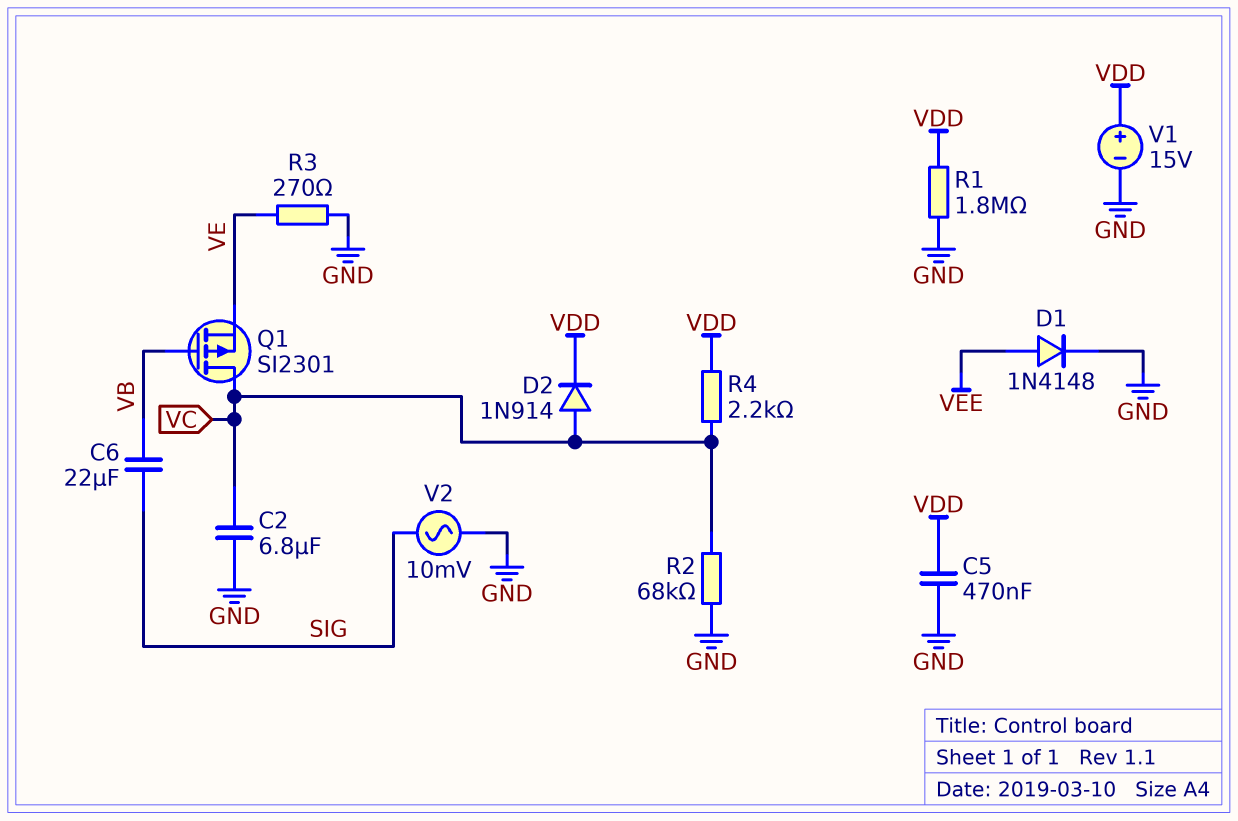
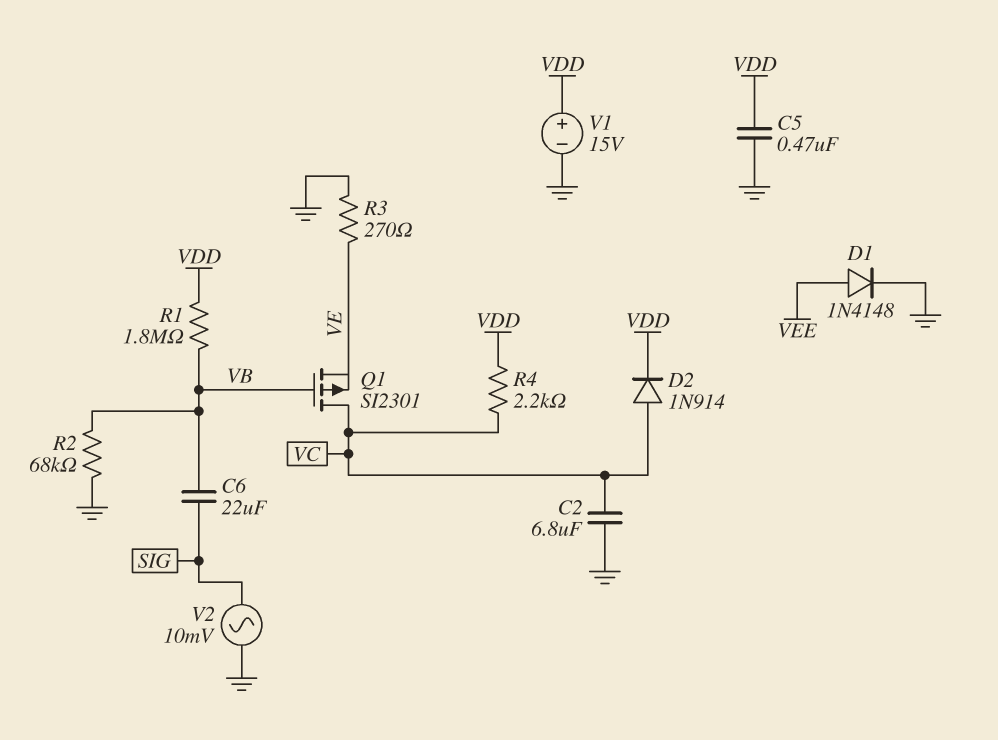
R1: 1.8M (GND, VDD) -> 1.8M (VB, VDD)
R2: 68k (GND, VC) -> 68k (GND, VB)

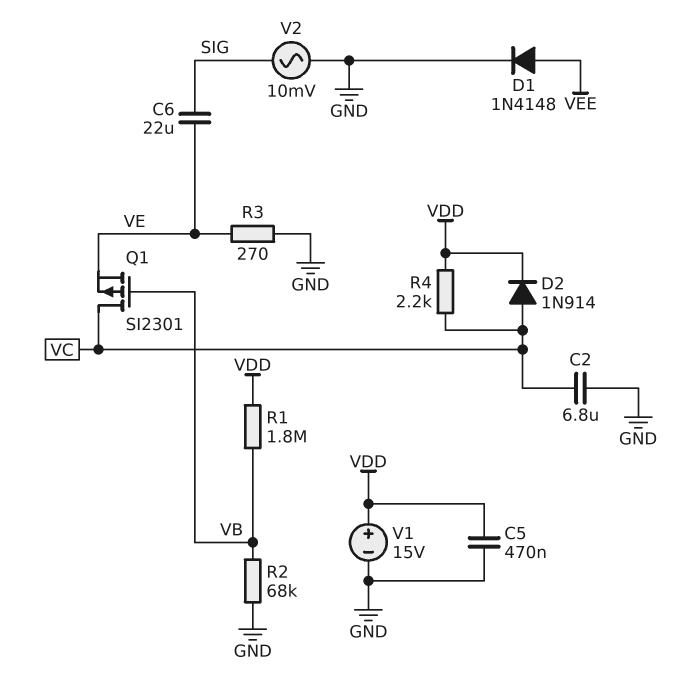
C6: 22uF (SIG, VB) -> 22uF (SIG, VE)

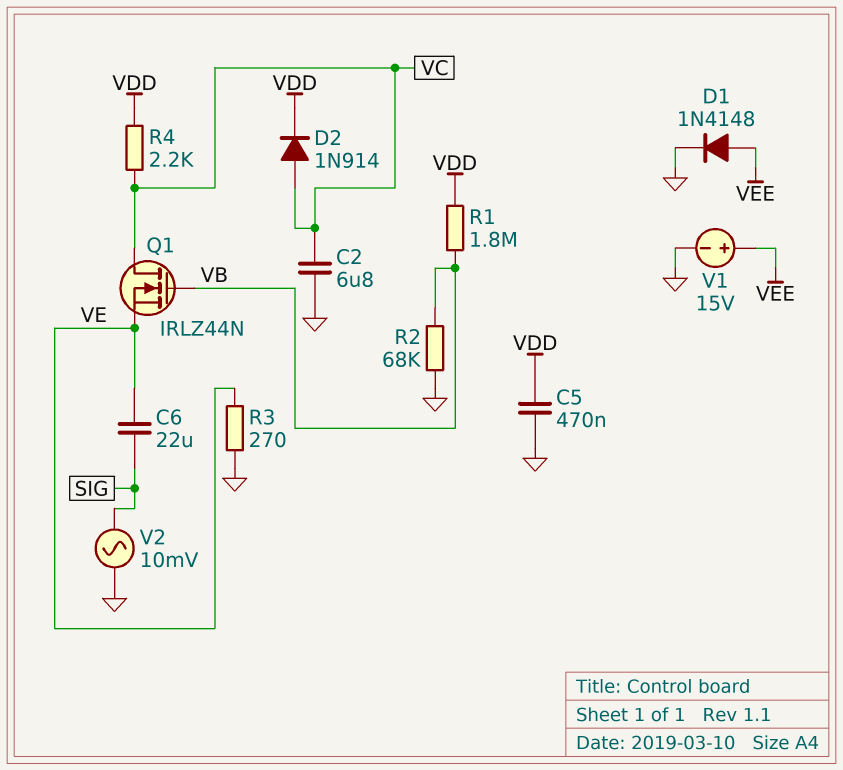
Q1: PMOS SI2301 (G VB, D VC, S VE) -> NMOS IRLZ44N (G VB, D VC, S VE)
V1: 15V (plus VDD, minus GND) -> 15V (plus VEE, minus GND)

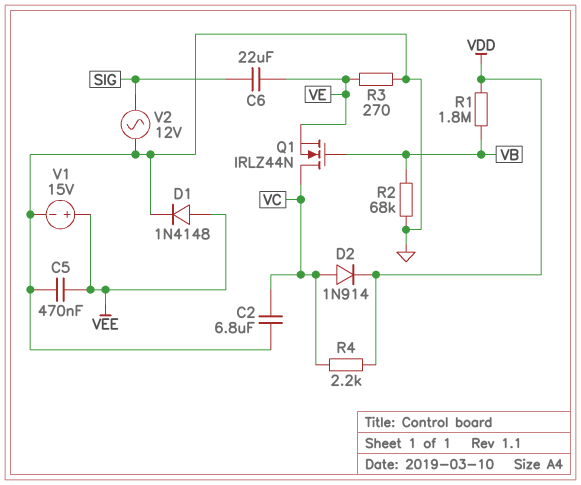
C5: 470nF (GND, VDD) -> 470nF (GND, VEE)
V2: AC 10mV (GND, SIG) -> AC 12V (GND, SIG)

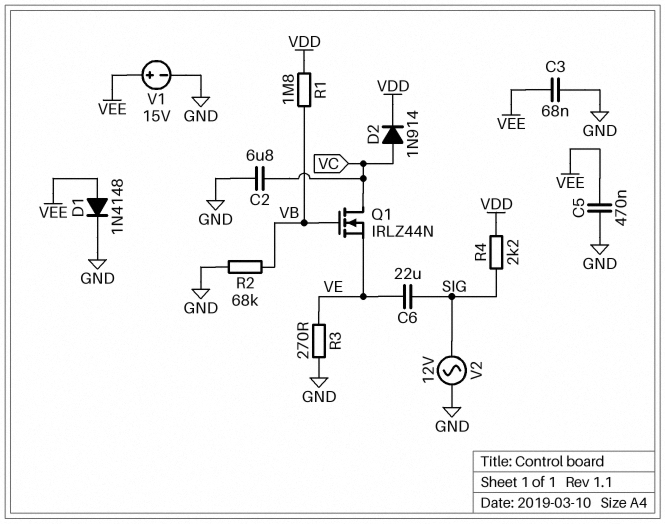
C3: none -> 68nF (GND, VEE)
R4: 2.2k (VC, VDD) -> 2.2k (SIG, VDD)

